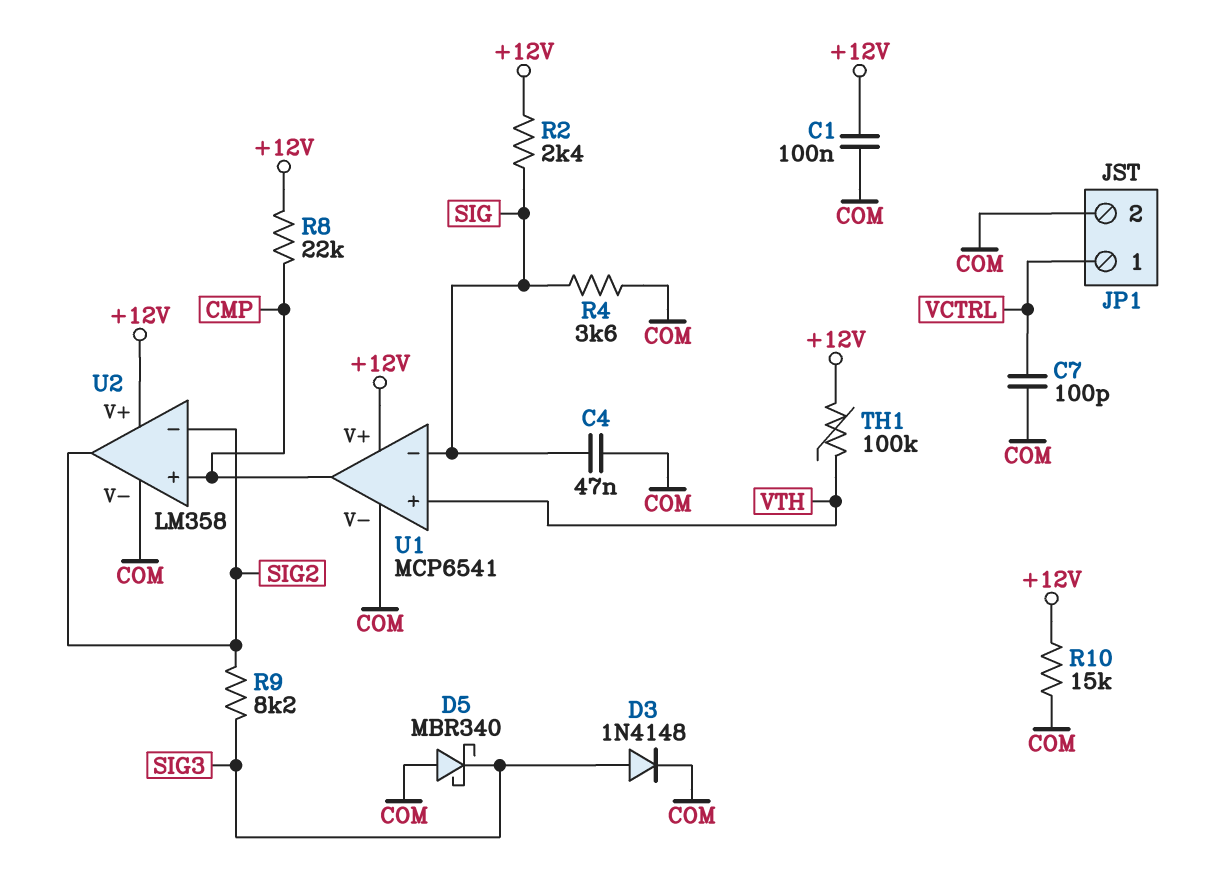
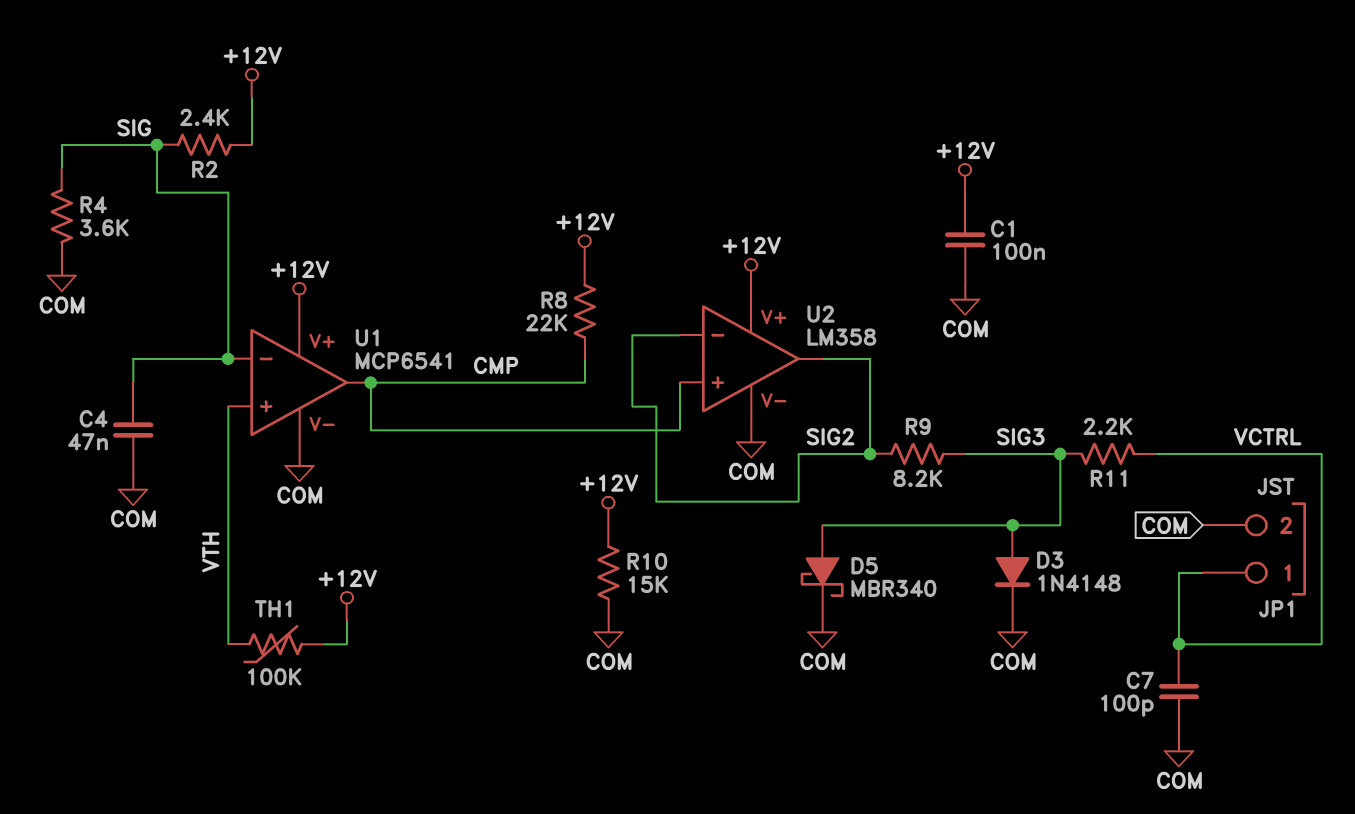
D5: schottky MBR340 (A COM, K SIG3) -> schottky MBR340 (A SIG3, K COM)
R11: none -> 2.2k (SIG3, VCTRL)

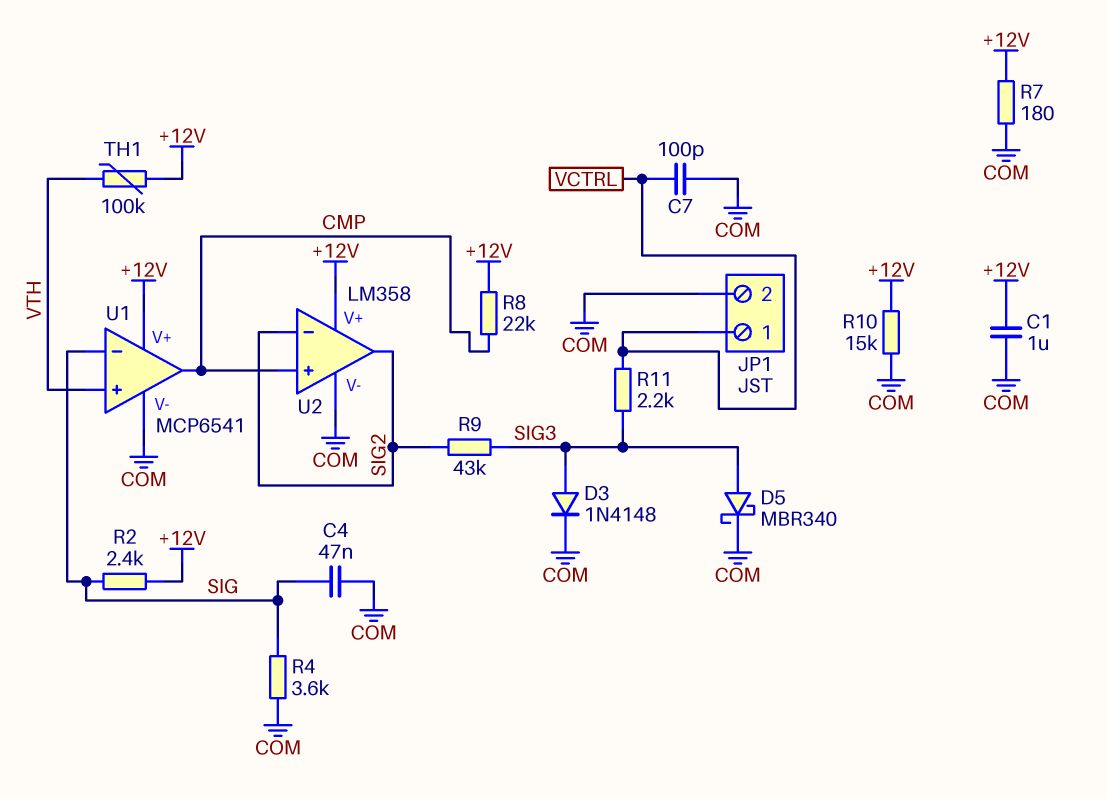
C1: 100nF (+12V, COM) -> 1uF (+12V, COM)
R7: none -> 180 (+12V, COM)
R9: 8.2k (SIG2, SIG3) -> 43k (SIG2, SIG3)

